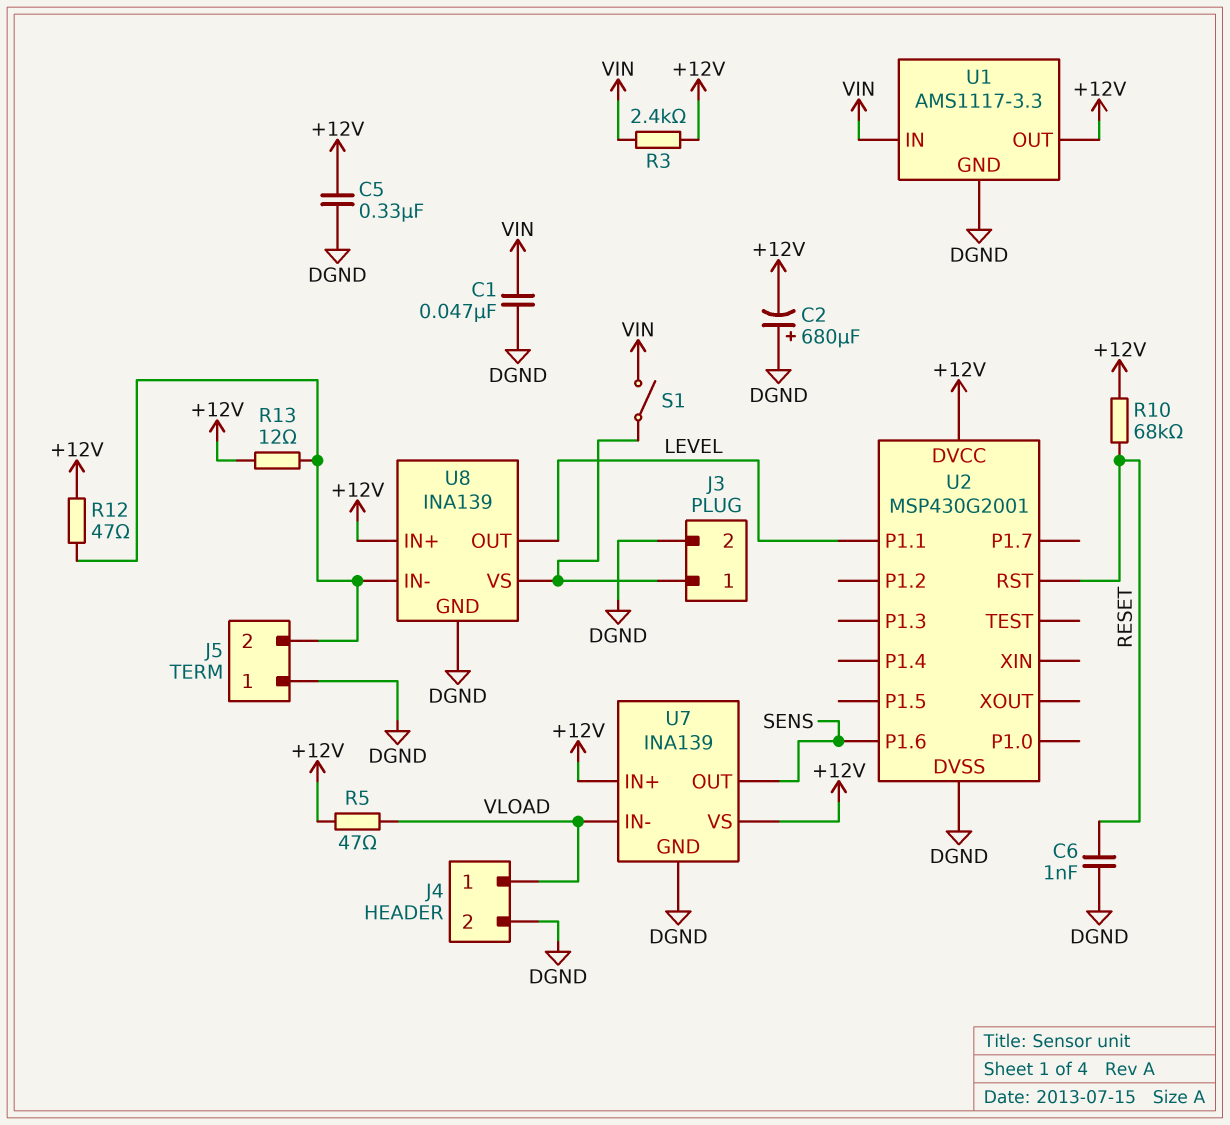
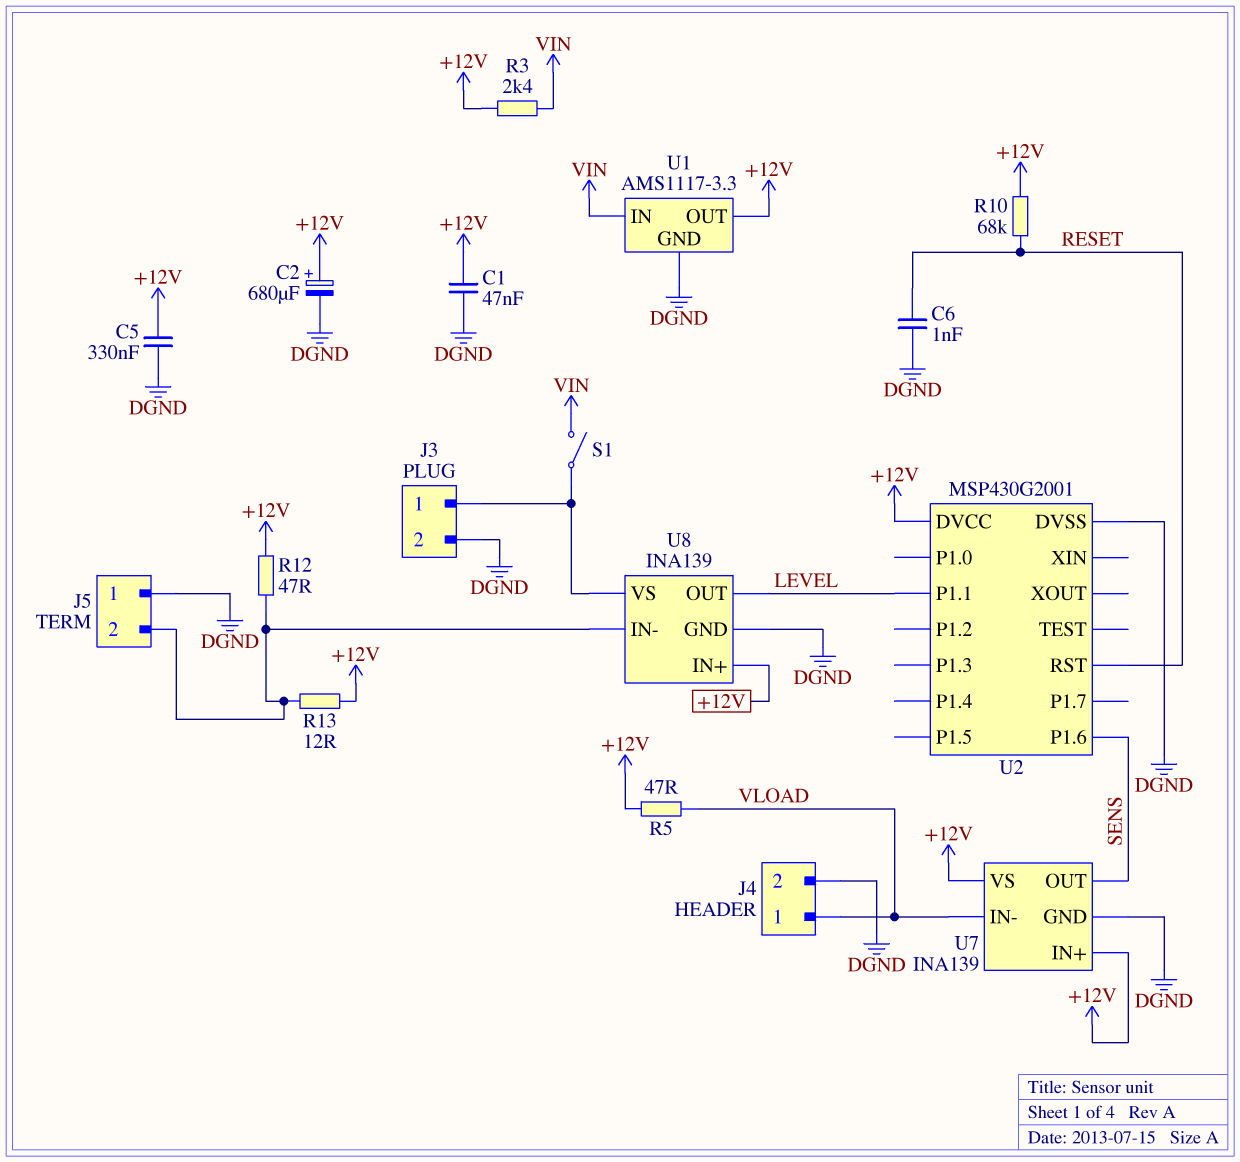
C1: 47nF (DGND, VIN) -> 47nF (+12V, DGND)
C2: 680uF (plus DGND, minus +12V) -> 680uF (plus +12V, minus DGND)

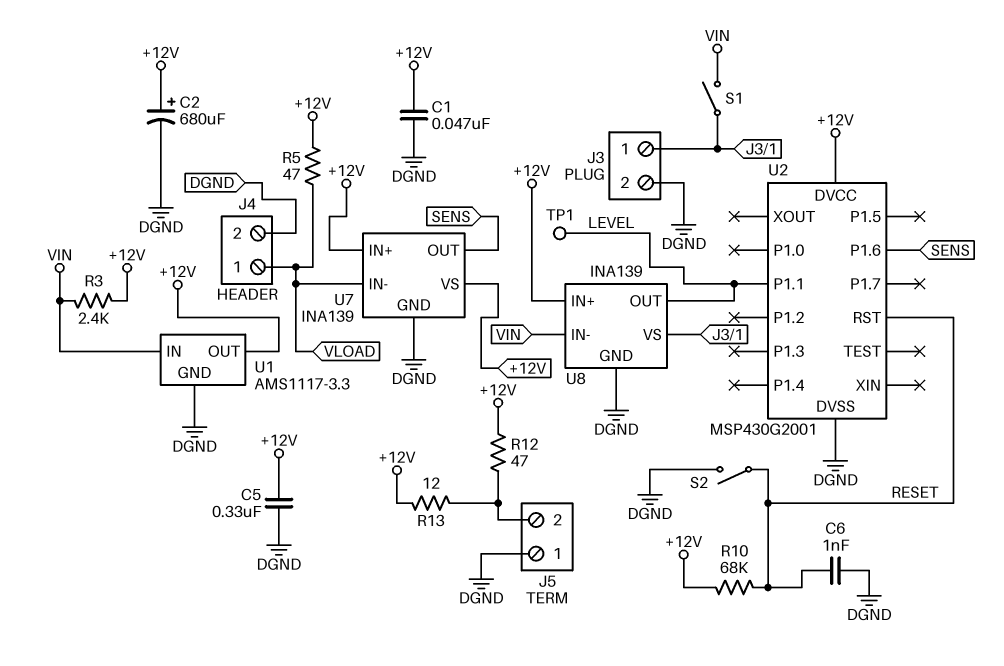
S2: none -> switch (DGND, RESET)
TP1: none -> test point (LEVEL)
U8 pin IN-: J5/2 -> VIN

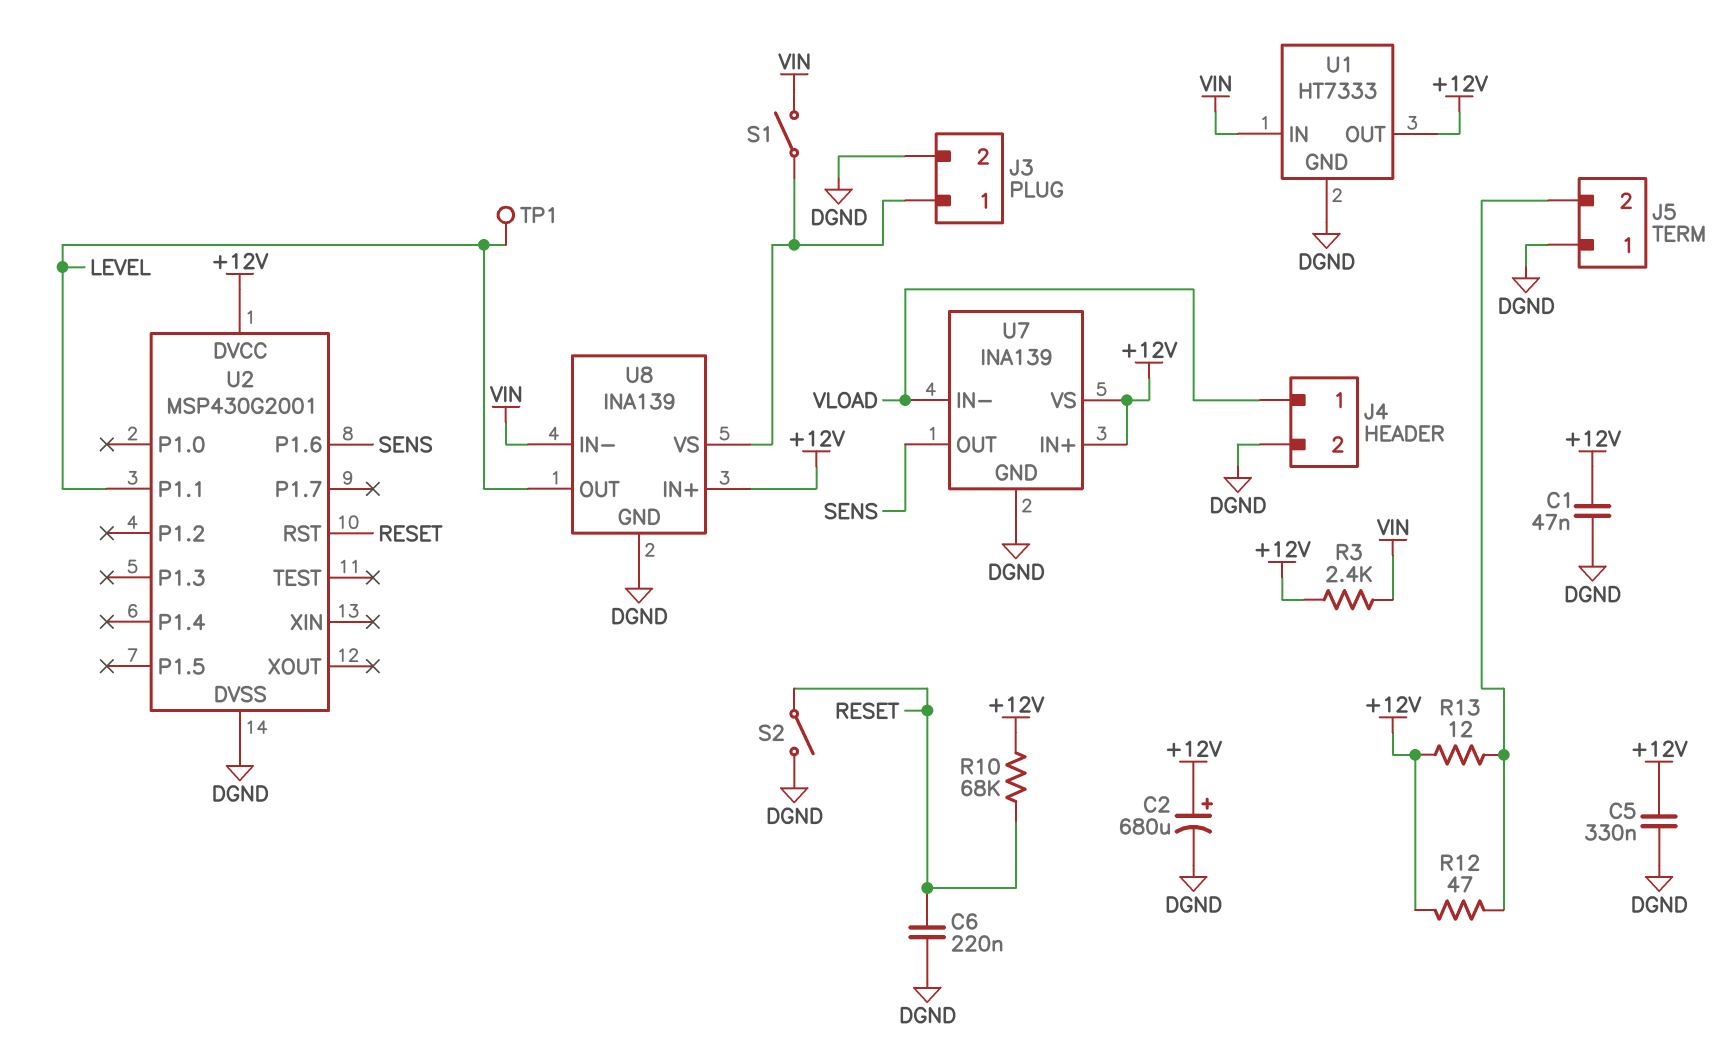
C6: 1nF (DGND, RESET) -> 220nF (DGND, RESET)
R5: 47 (+12V, VLOAD) -> none
U1: AMS1117-3.3 -> HT7333

